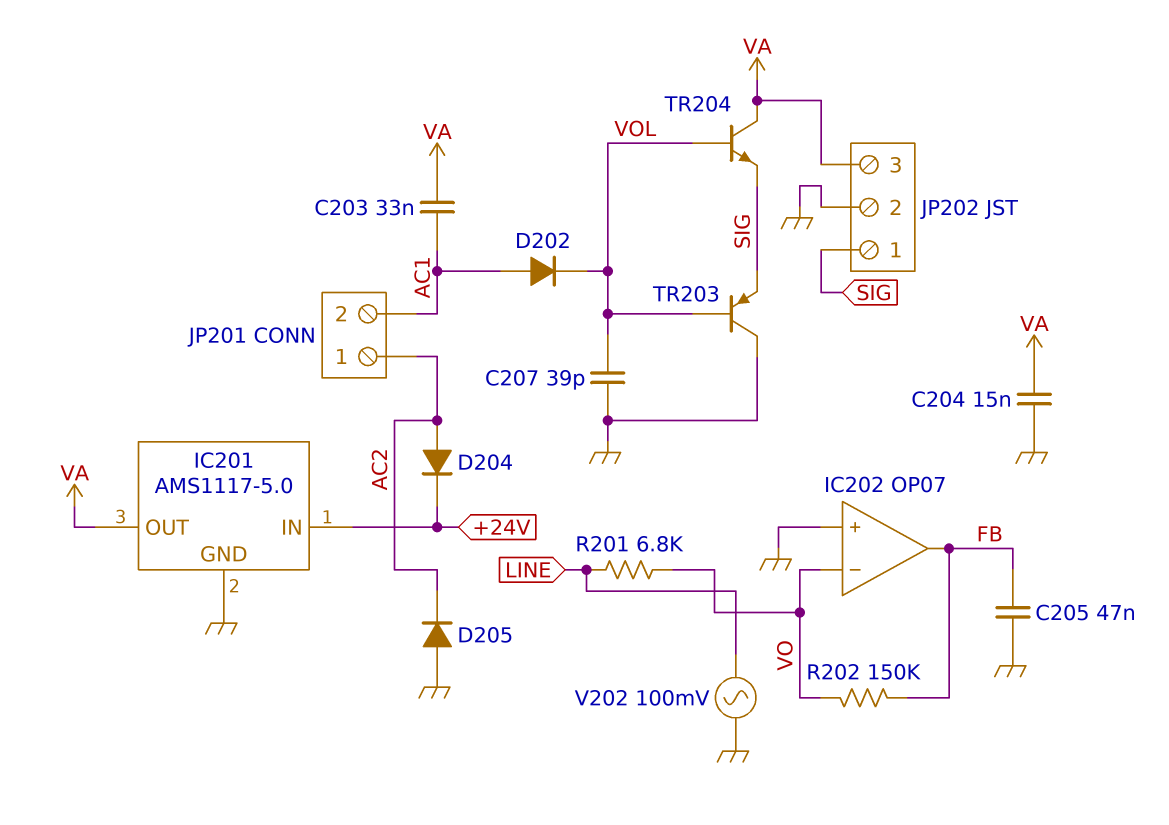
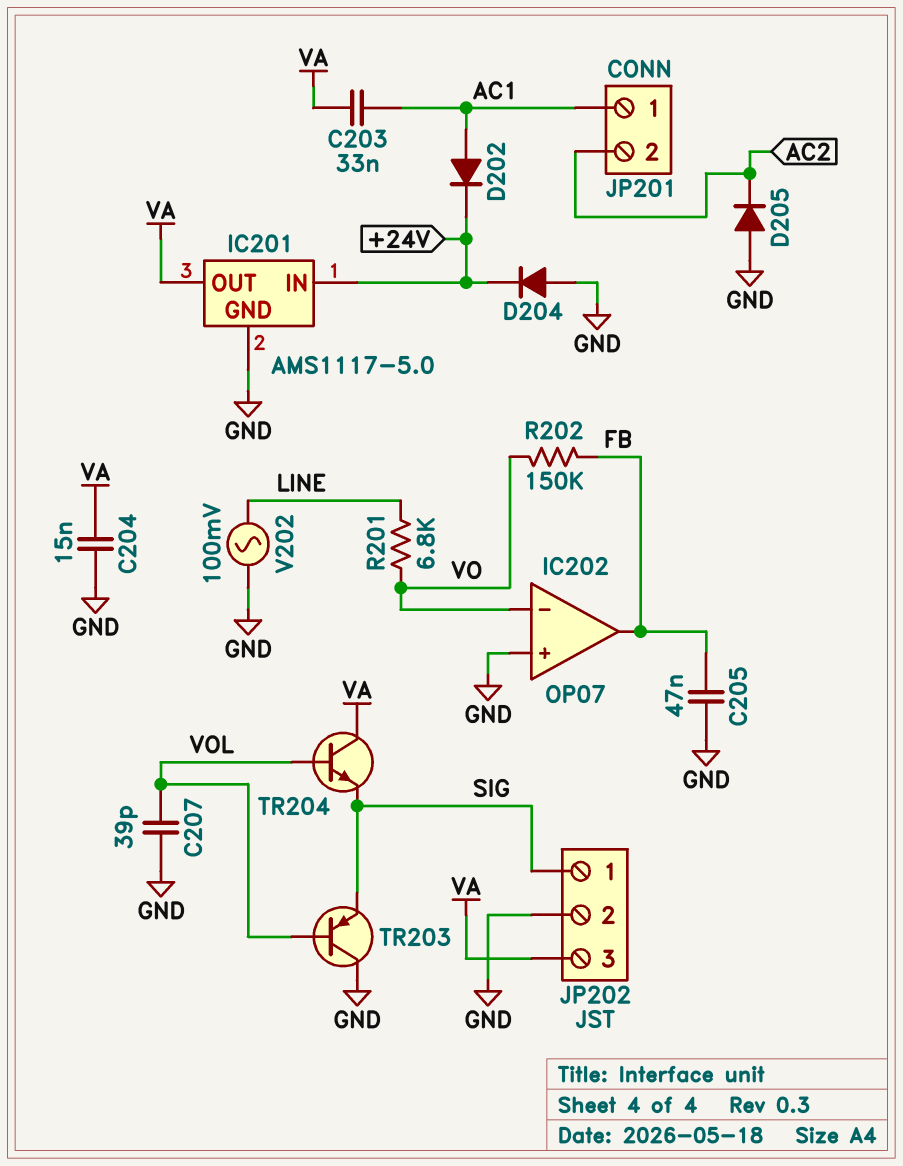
D202: diode (A AC1, K VOL) -> diode (A AC1, K +24V)
D204: diode (A AC2, K +24V) -> diode (A GND, K +24V)
JP201 pin 1: AC2 -> AC1
JP201 pin 2: AC1 -> AC2

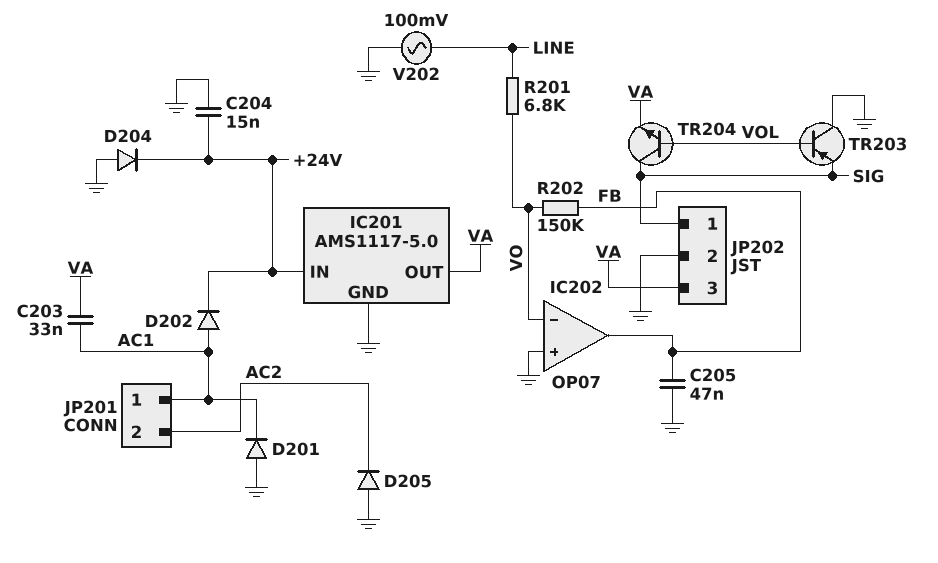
C204: 15nF (GND, VA) -> 15nF (+24V, GND)
C207: 39pF (GND, VOL) -> none
D201: none -> diode (A GND, K AC1)
TR204: NPN (B VOL, C VA, E SIG) -> NPN (B VOL, C SIG, E VA)

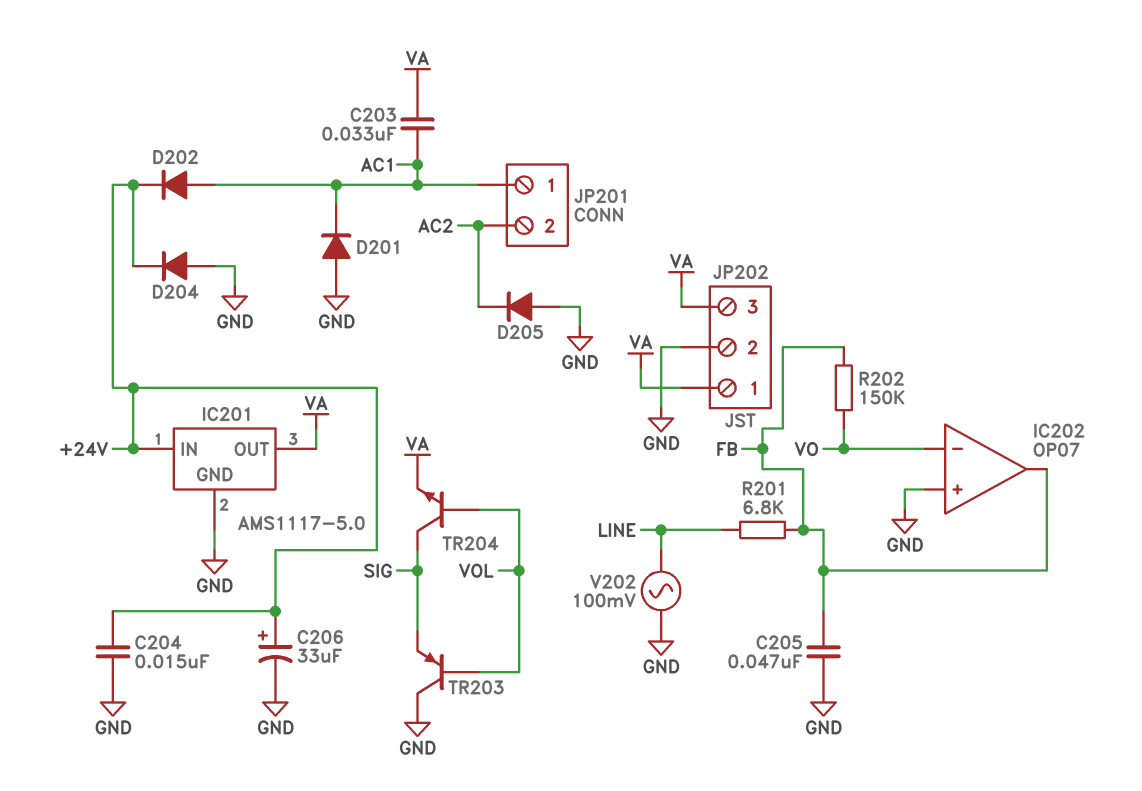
C206: none -> 33uF (plus +24V, minus GND)
JP202 pin 1: SIG -> VA
R201: 6.8k (LINE, VO) -> 6.8k (FB, LINE)

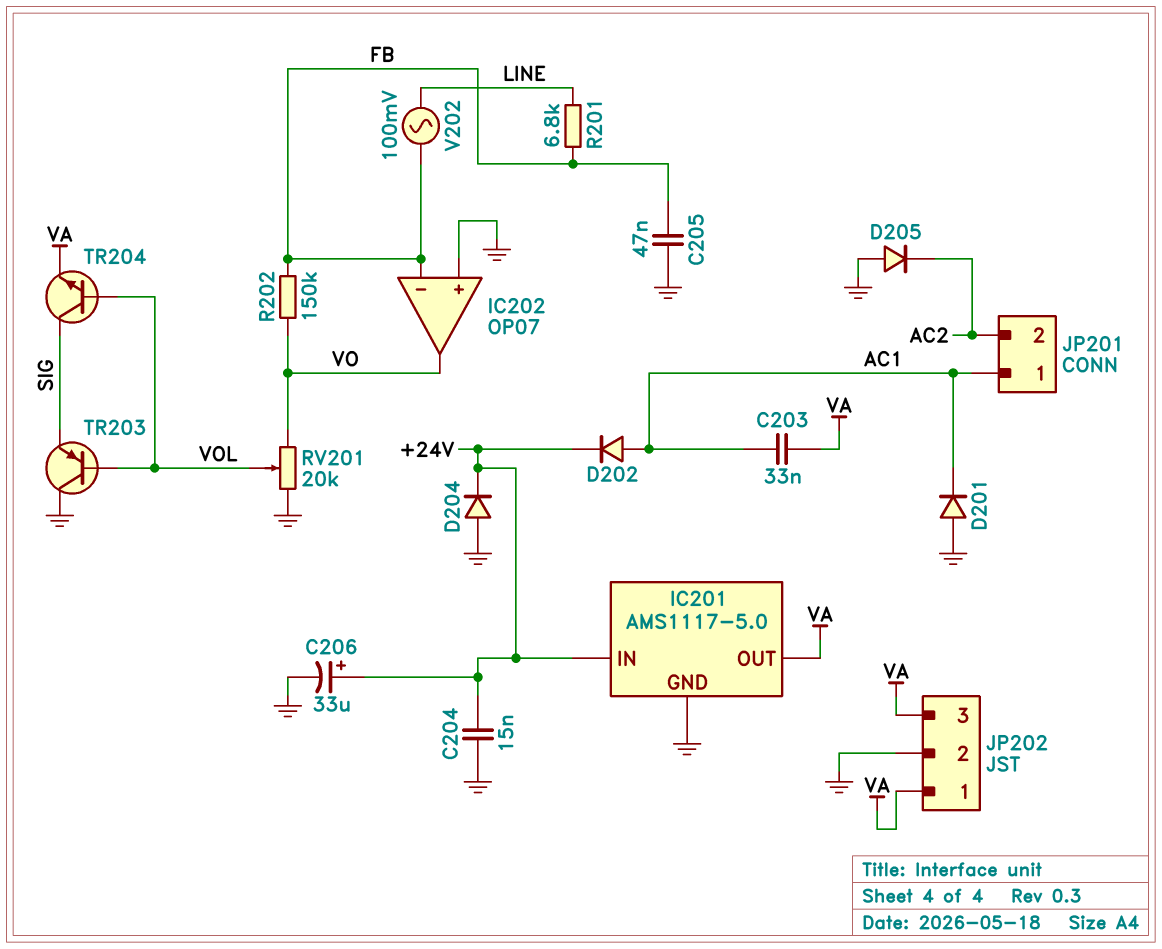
IC202 pin in-: VO -> FB
IC202 pin out: FB -> VO
RV201: none -> 20k (GND, VO, wiper VOL)
V202: AC 100mV (GND, LINE) -> AC 100mV (FB, LINE)

